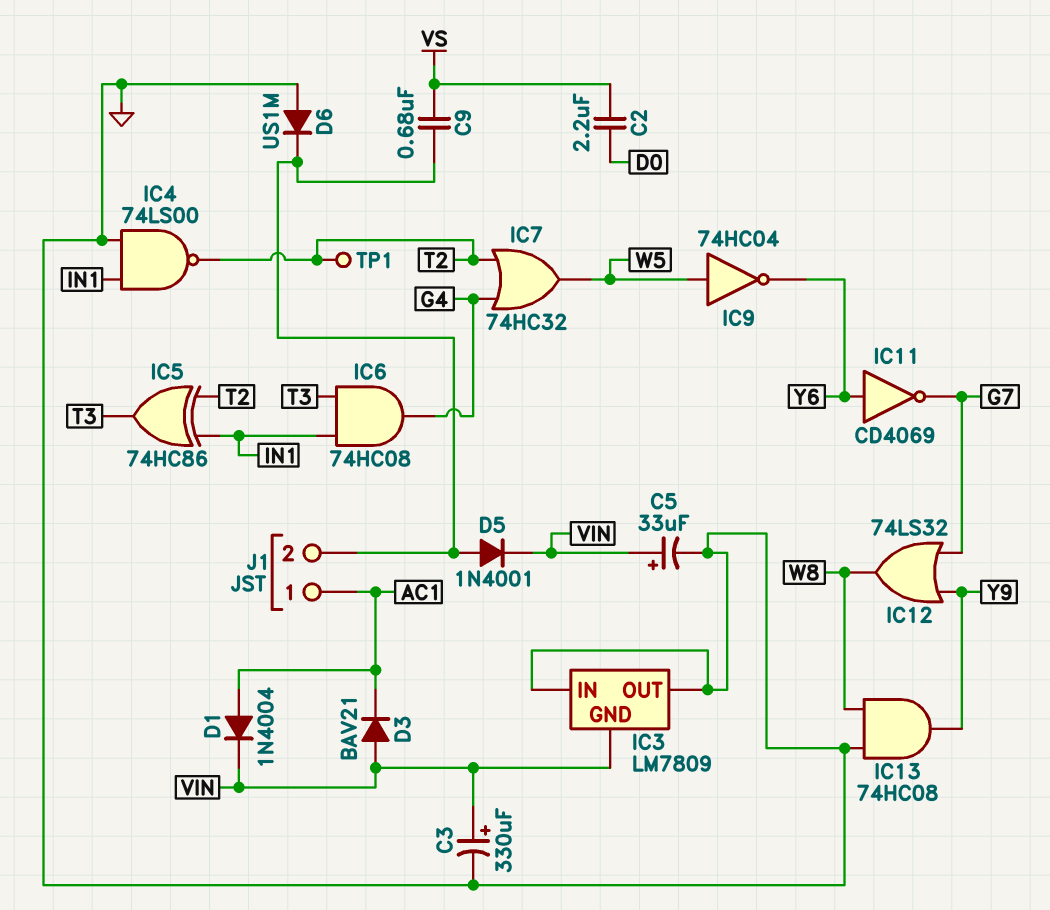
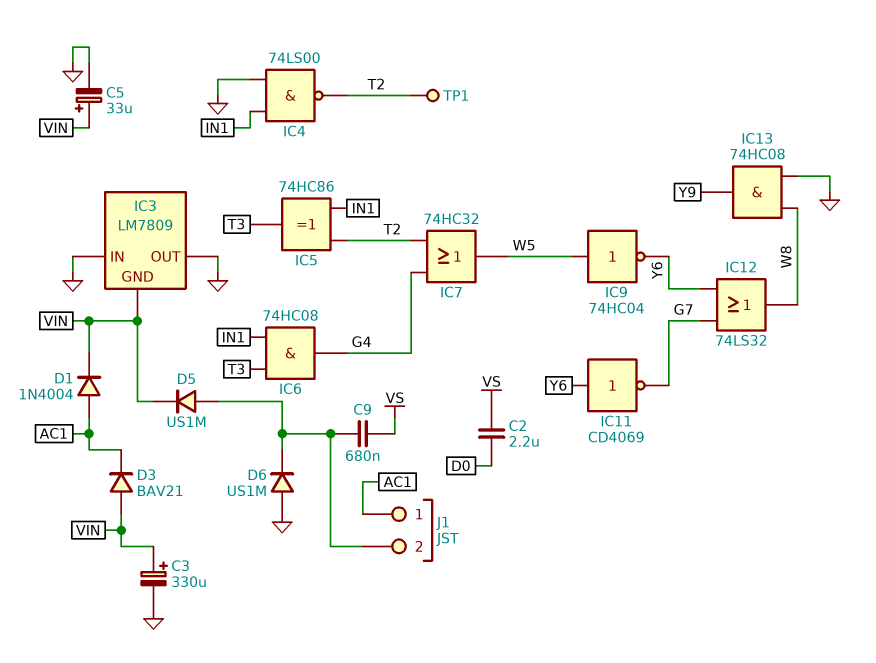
D5: diode 1N4001 (A J1/2, K VIN) -> diode US1M (A J1/2, K VIN)
IC12: OR 74LS32 (in G7, in Y9, out W8) -> OR 74LS32 (in G7, in Y6, out W8)

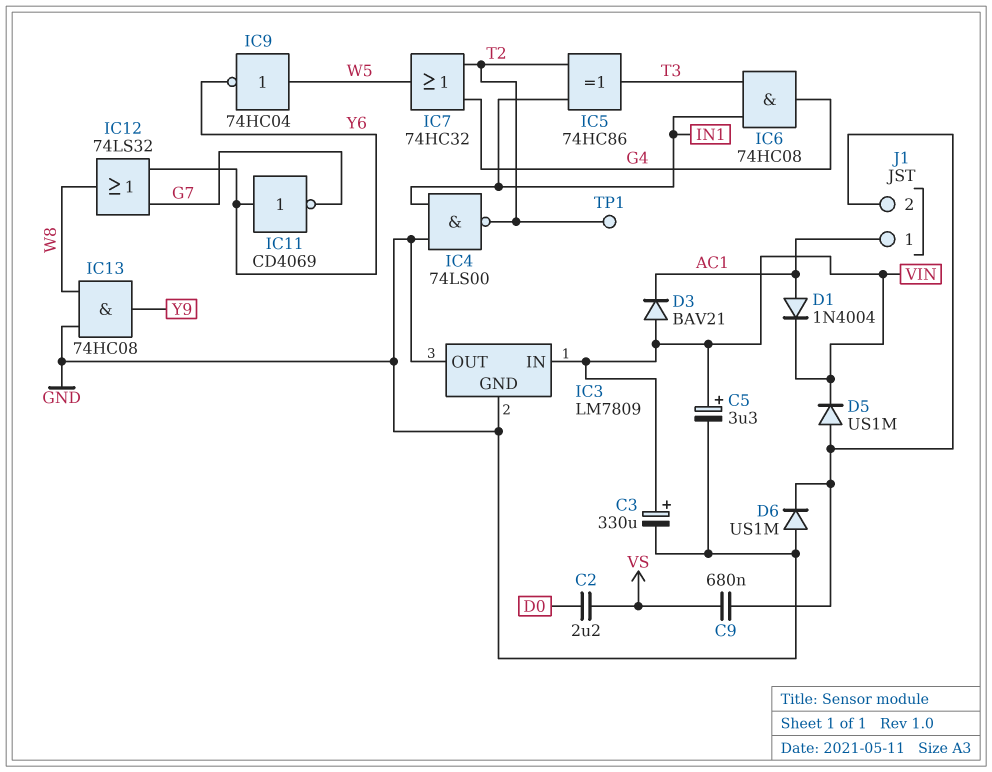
C5: 33uF (plus VIN, minus GND) -> 3.3uF (plus VIN, minus GND)
IC3 pin GND: VIN -> GND
IC3 pin IN: GND -> VIN

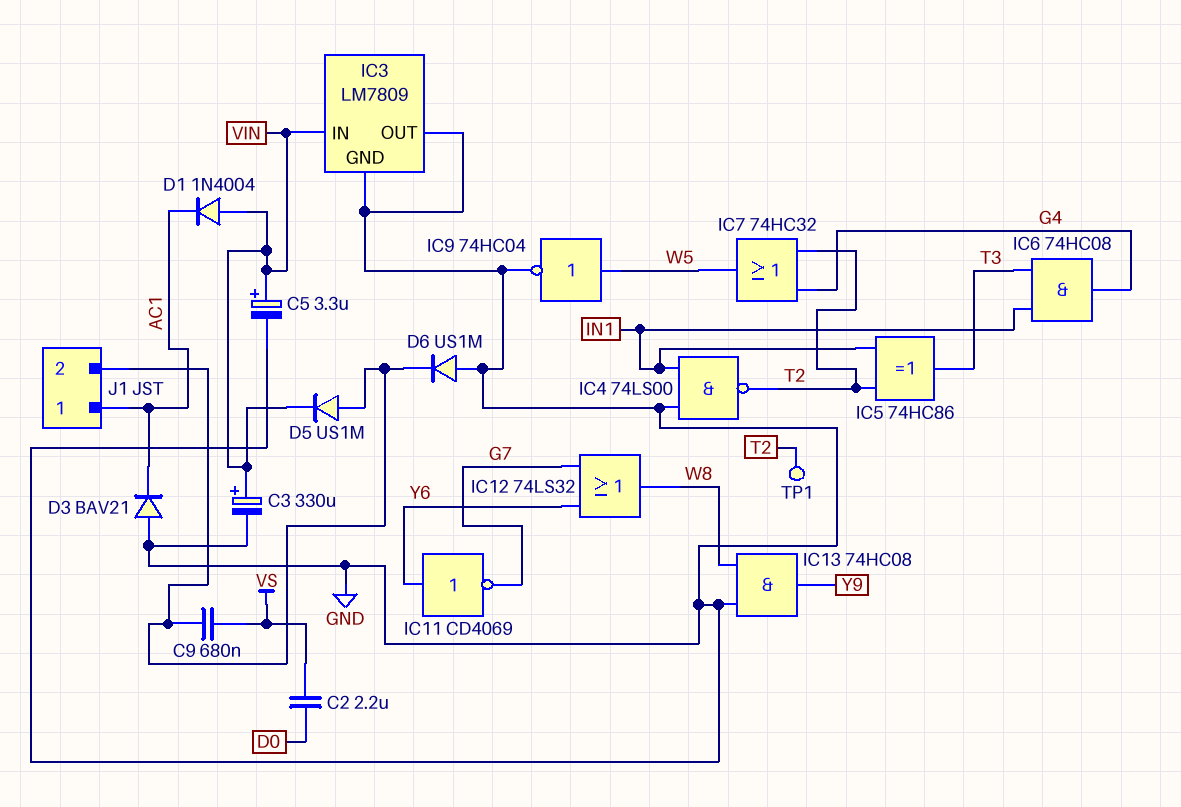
D1: diode 1N4004 (A AC1, K VIN) -> diode 1N4004 (A VIN, K AC1)
D3: diode BAV21 (A VIN, K AC1) -> diode BAV21 (A GND, K AC1)
IC9: NOT 74HC04 (in W5, out Y6) -> NOT 74HC04 (in W5, out GND)

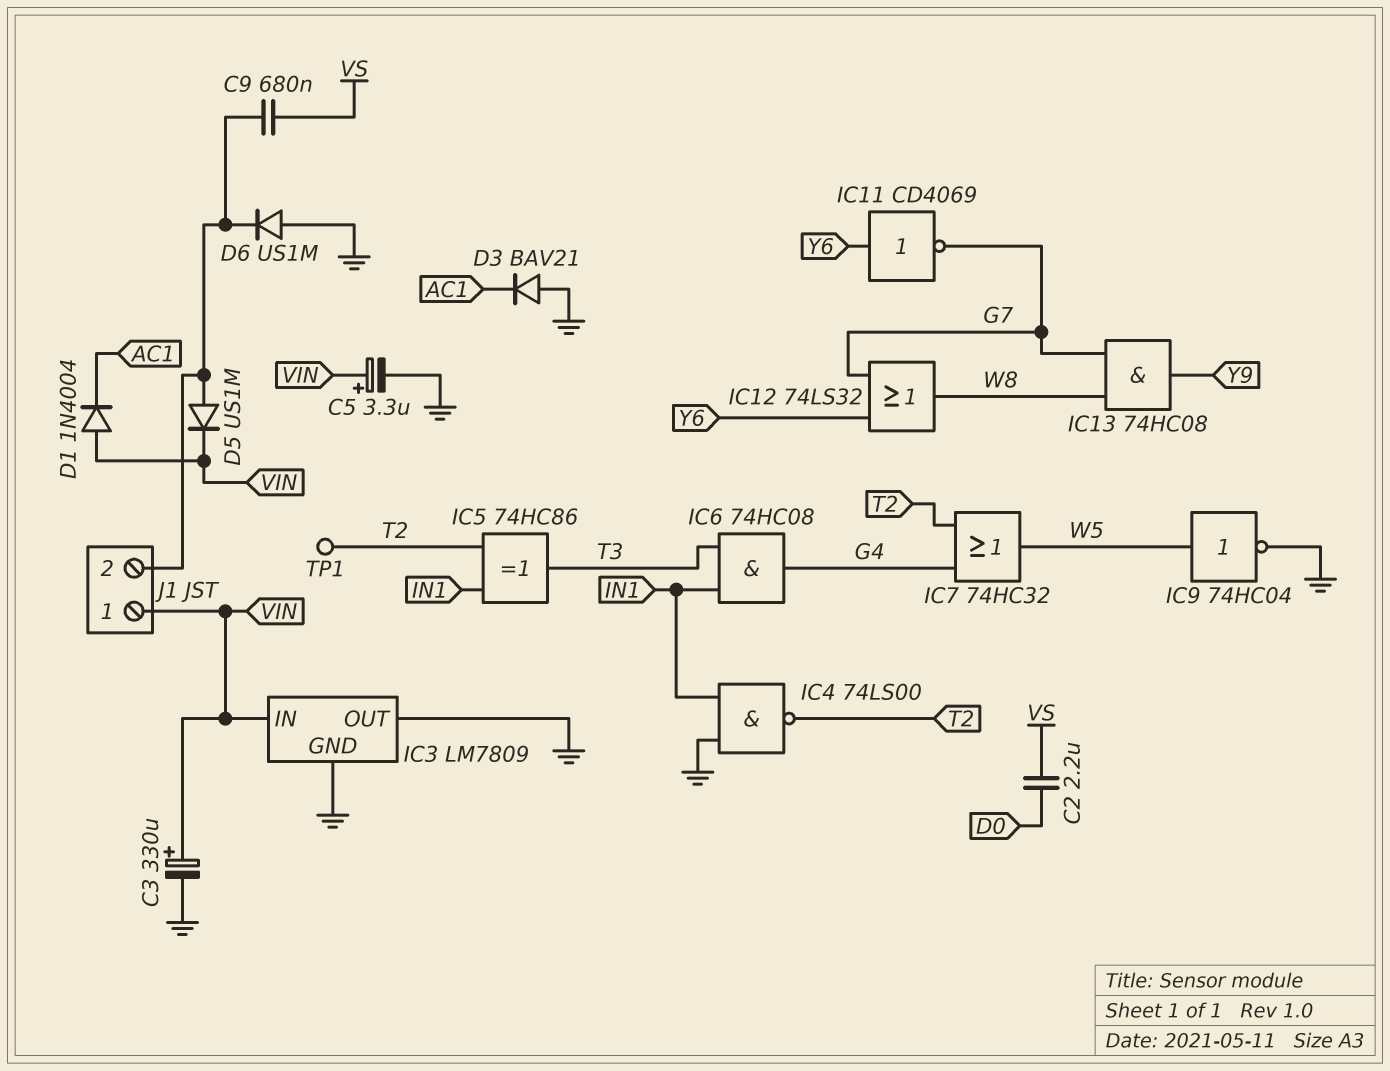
IC13: AND 74HC08 (in GND, in W8, out Y9) -> AND 74HC08 (in G7, in W8, out Y9)
J1 pin 1: AC1 -> VIN

